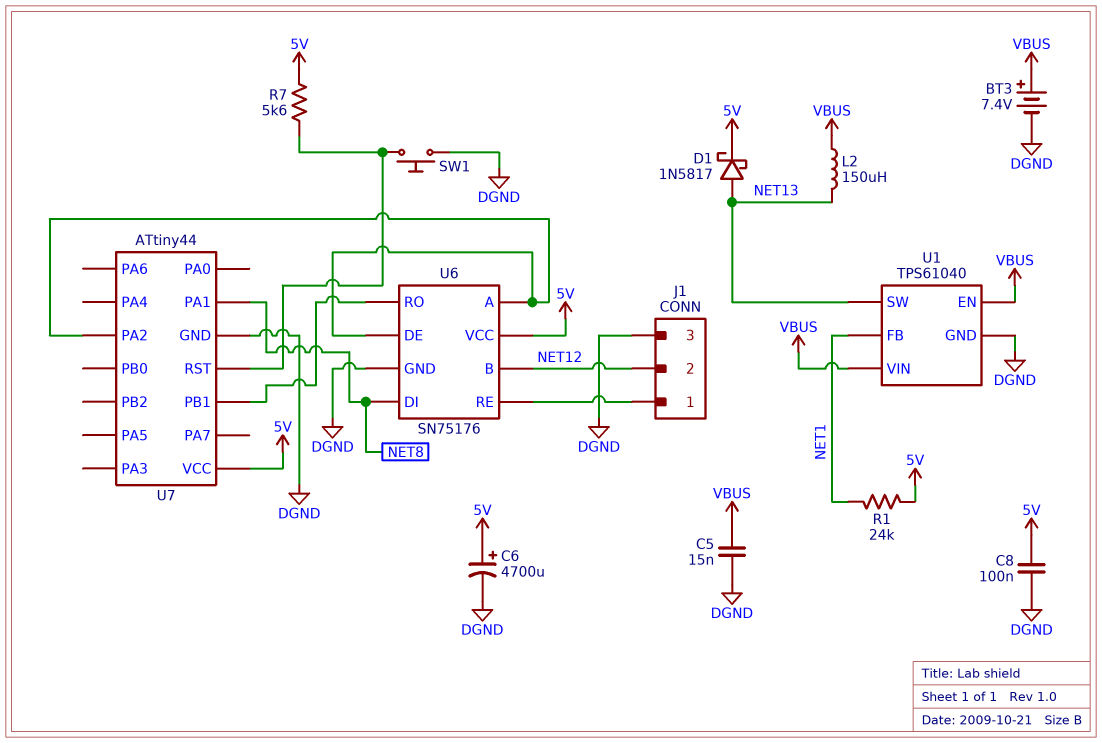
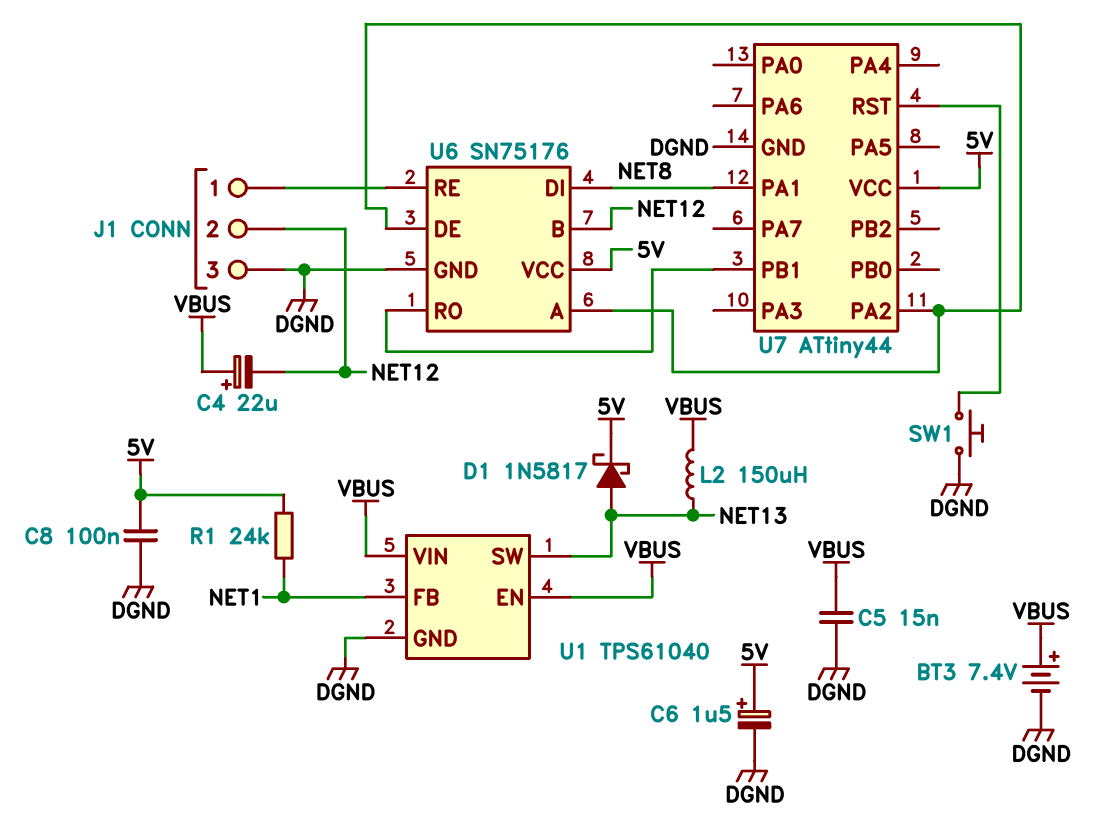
C4: none -> 22uF (plus VBUS, minus NET12)
C6: 4700uF (plus 5V, minus DGND) -> 1.5uF (plus 5V, minus DGND)
R7: 5.6k (5V, U7/RST) -> none

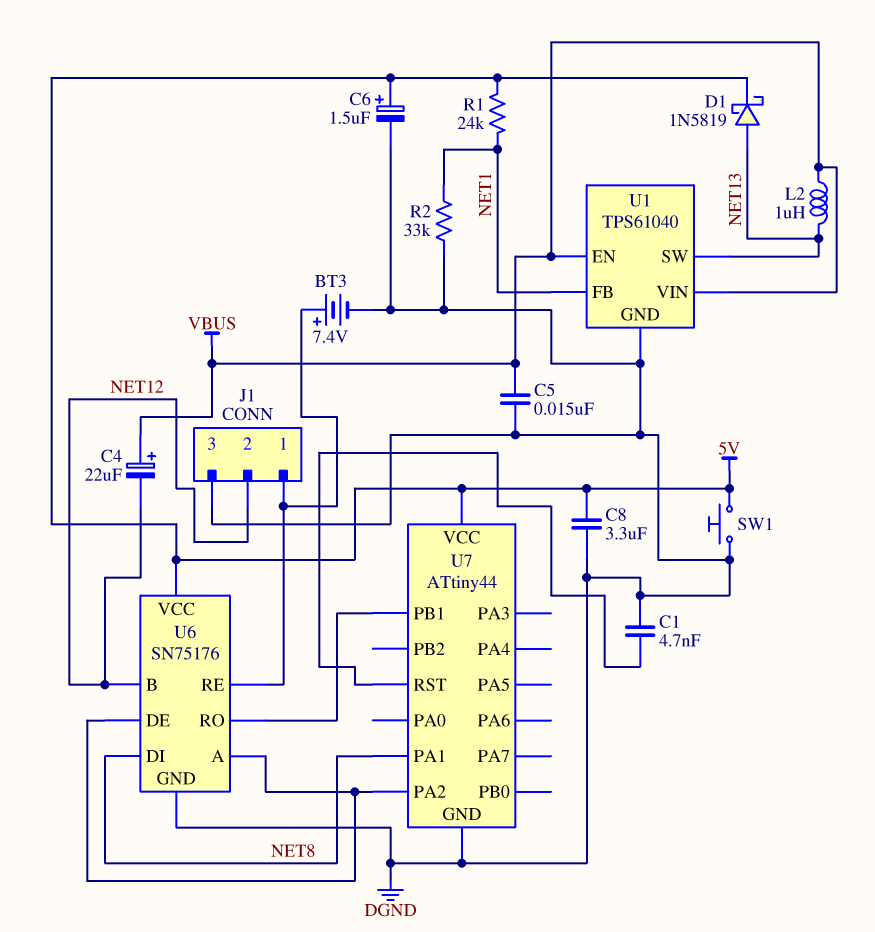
BT3: 7.4V (plus VBUS, minus DGND) -> 7.4V (plus J1/1, minus DGND)
C1: none -> 4.7nF (DGND, U7/RST)
C8: 100nF (5V, DGND) -> 3.3uF (5V, DGND)
D1: schottky 1N5817 (A NET13, K 5V) -> schottky 1N5819 (A NET13, K 5V)
L2: 150uH (NET13, VBUS) -> 1uH (NET13, VBUS)
R2: none -> 33k (DGND, NET1)
SW1: button (DGND, U7/RST) -> button (5V, DGND)

